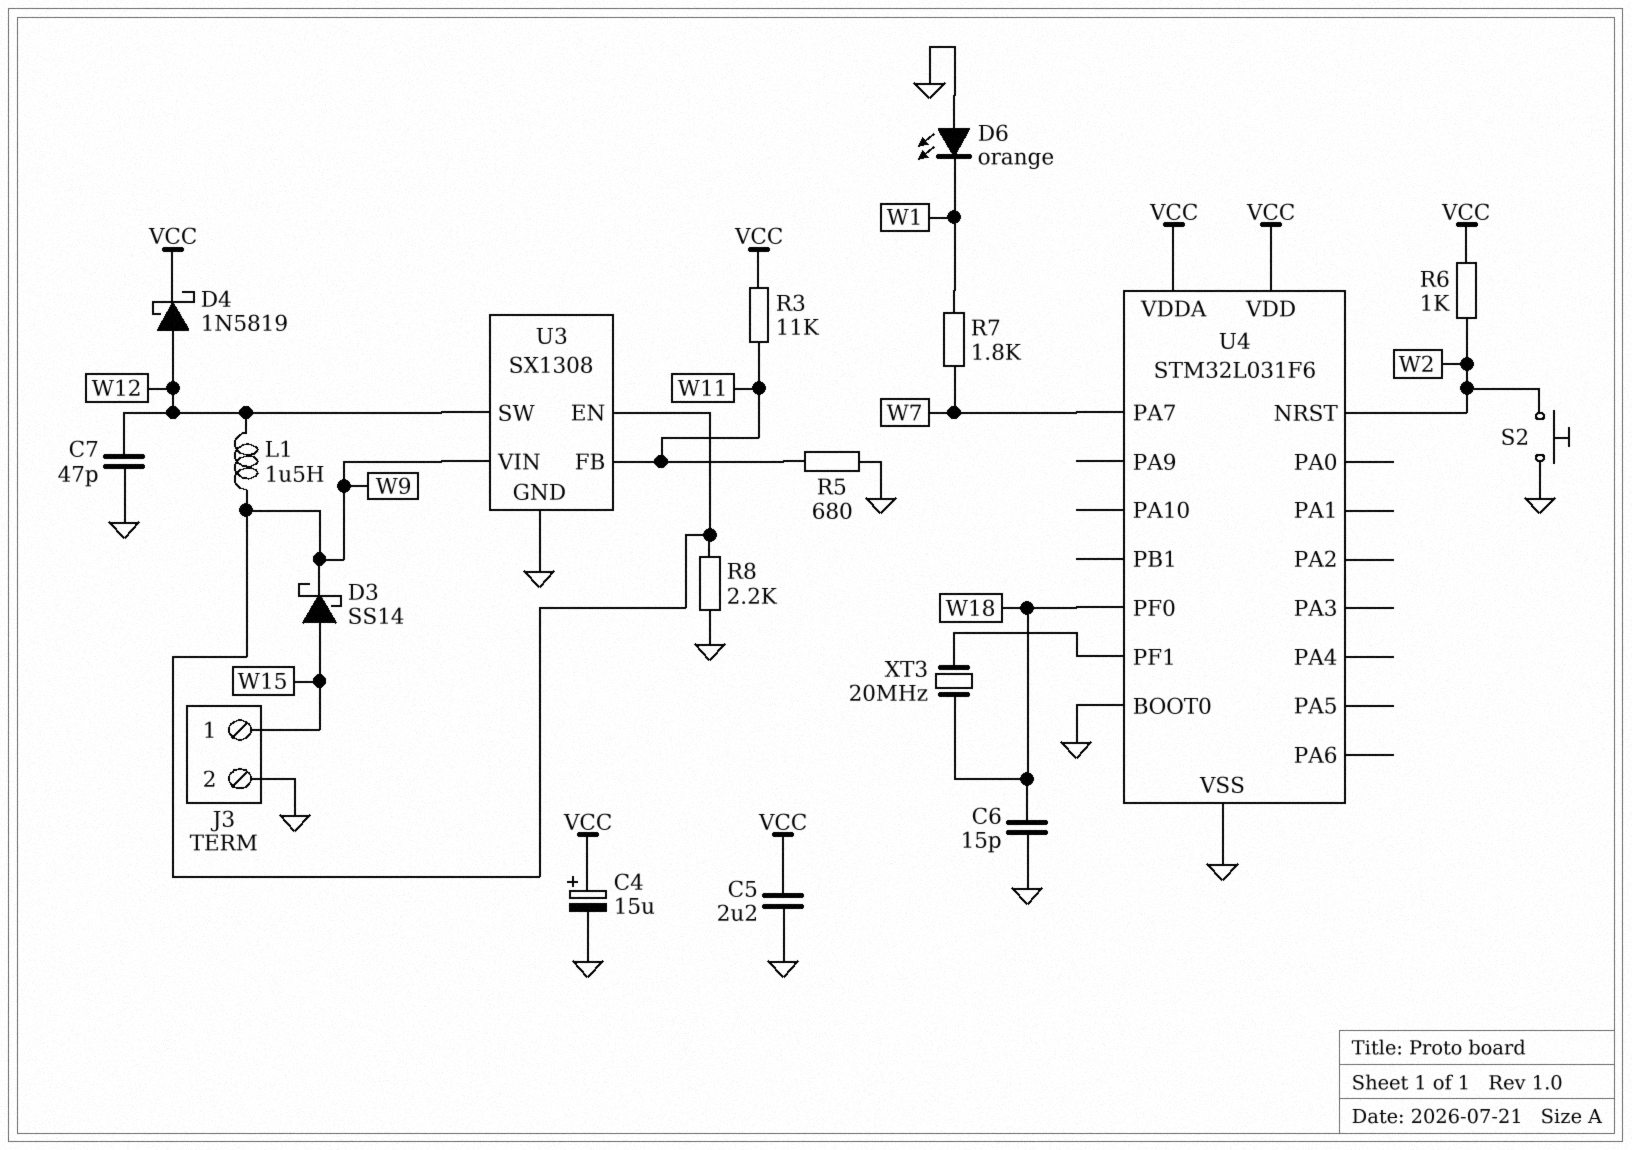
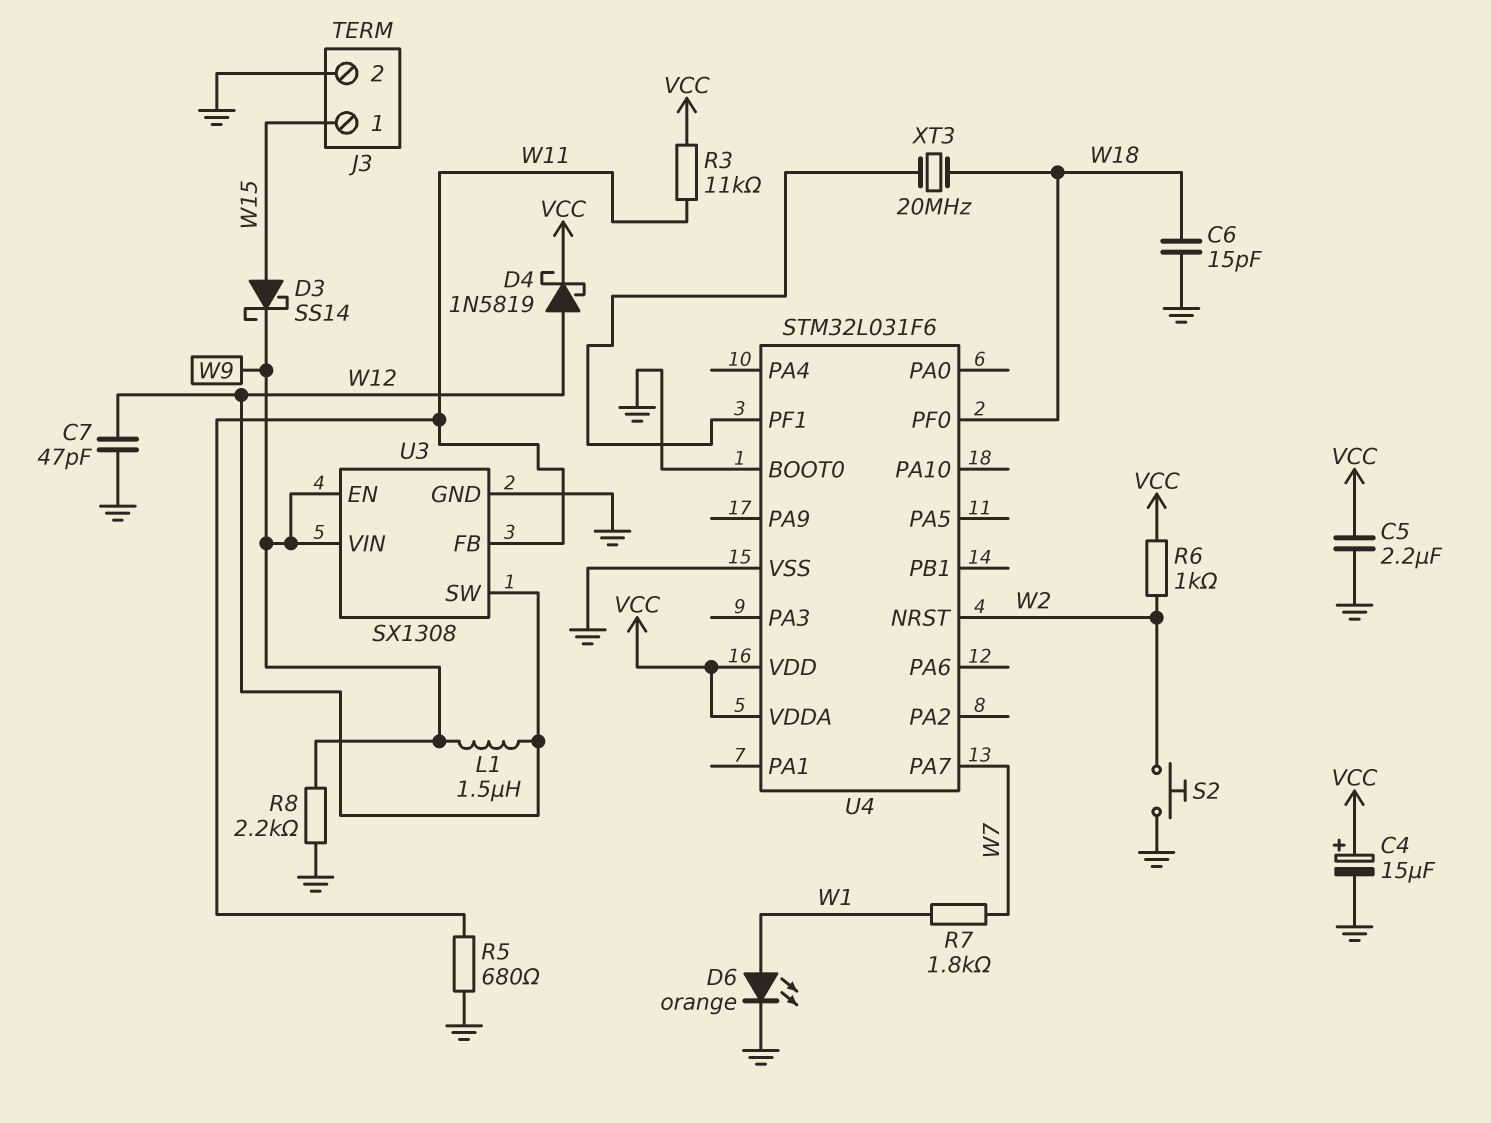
D6: LED orange (A GND, K W1) -> LED orange (A W1, K GND)

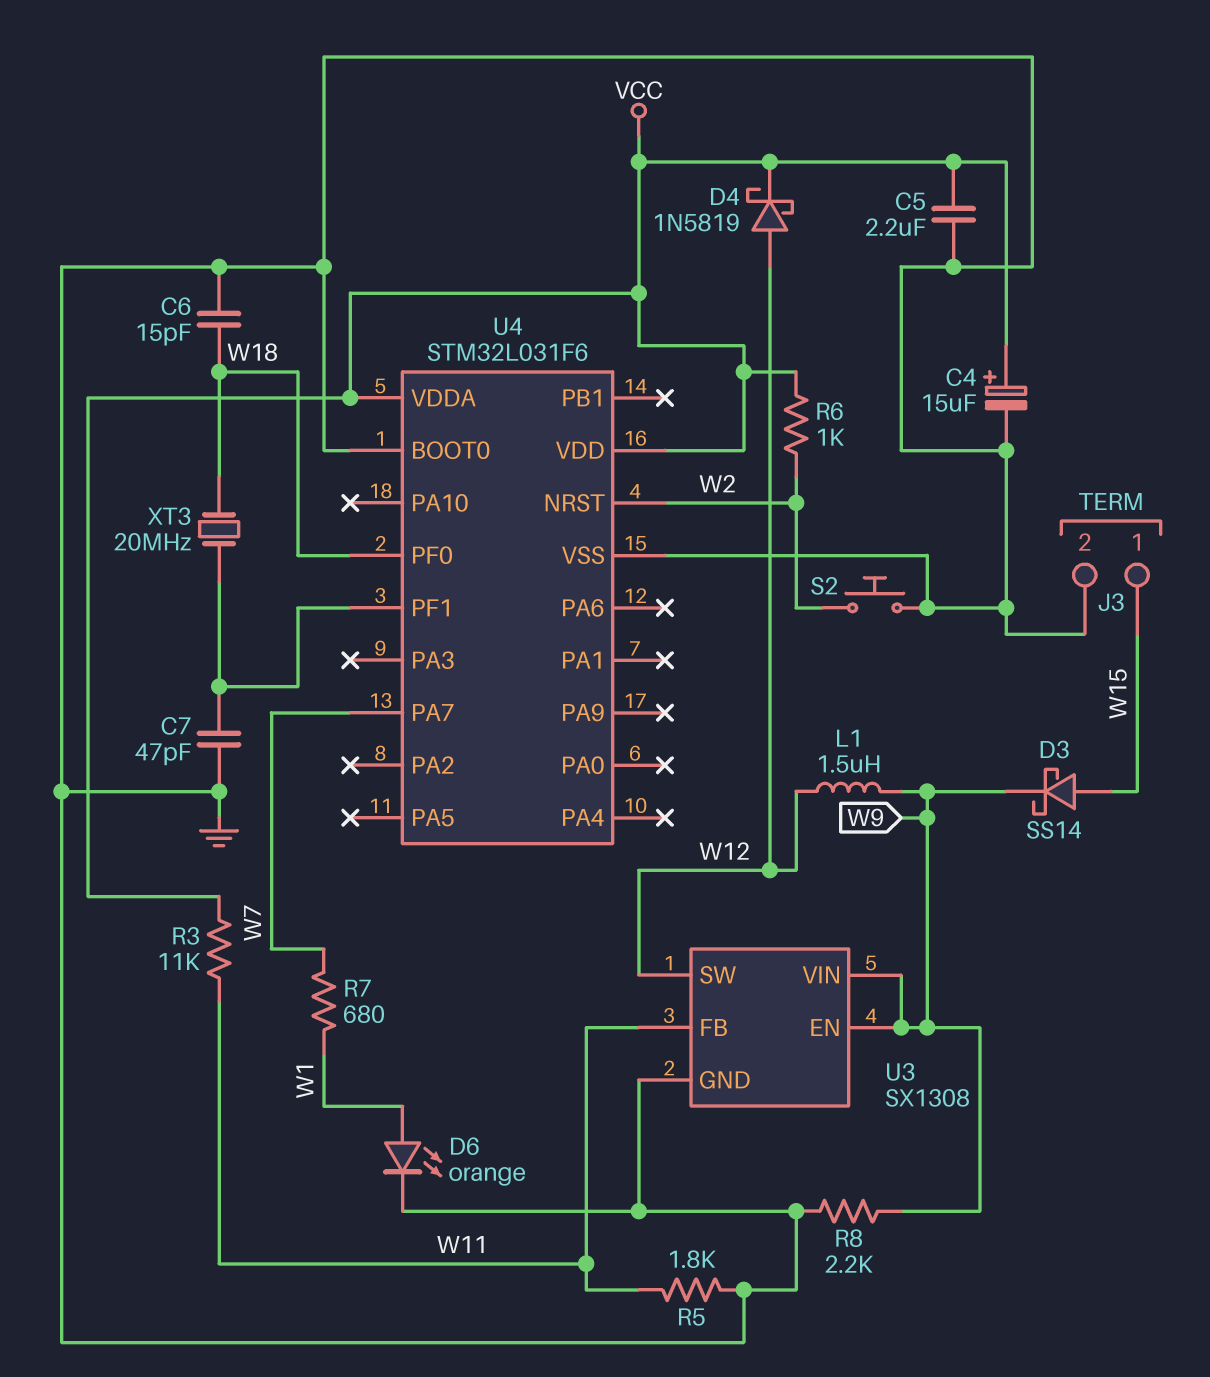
C7: 47pF (GND, W12) -> 47pF (GND, U4/PF1)
R5: 680 (GND, W11) -> 1.8k (GND, W11)
R7: 1.8k (W1, W7) -> 680 (W1, W7)

